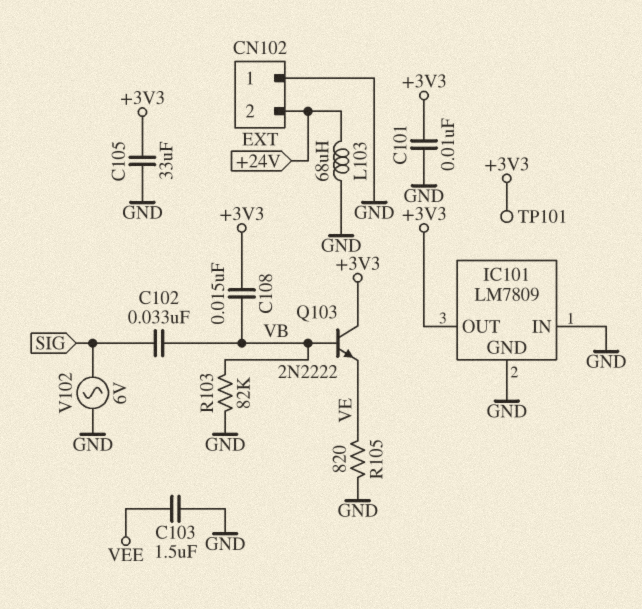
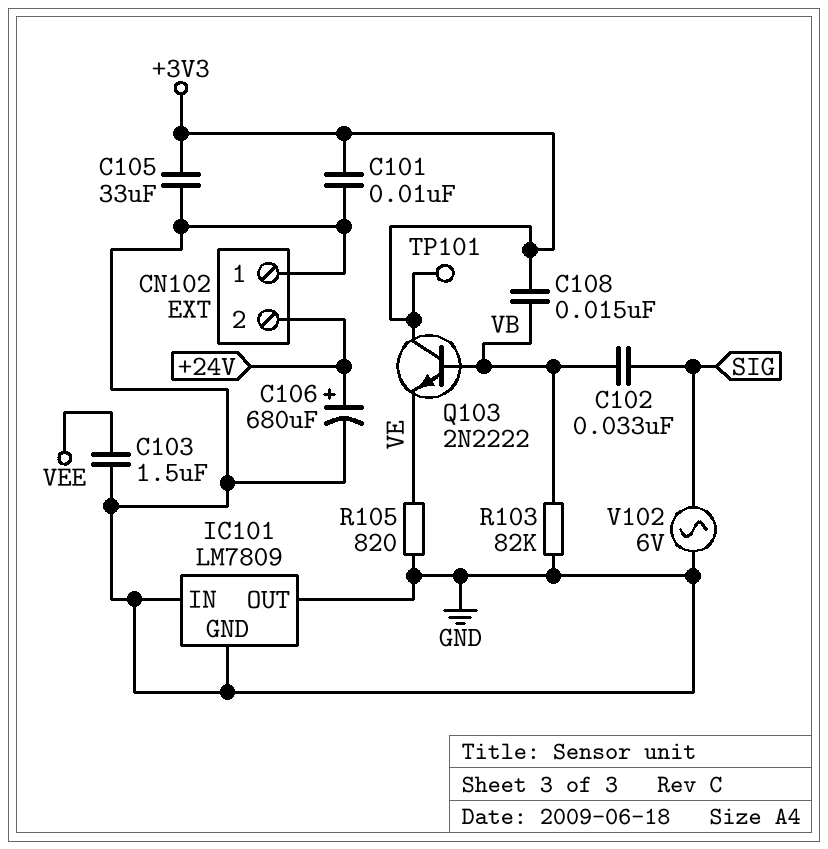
C106: none -> 680uF (plus +24V, minus GND)
IC101 pin OUT: +3V3 -> GND
L103: 68uH (+24V, GND) -> none

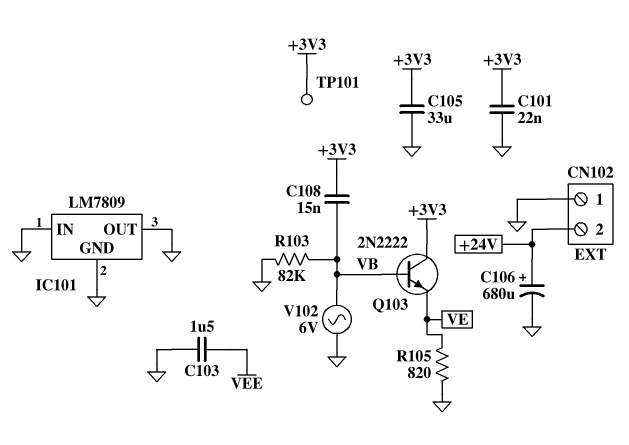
C101: 10nF (+3V3, GND) -> 22nF (+3V3, GND)
C102: 33nF (SIG, VB) -> none
V102: AC 6V (GND, SIG) -> AC 6V (GND, VB)

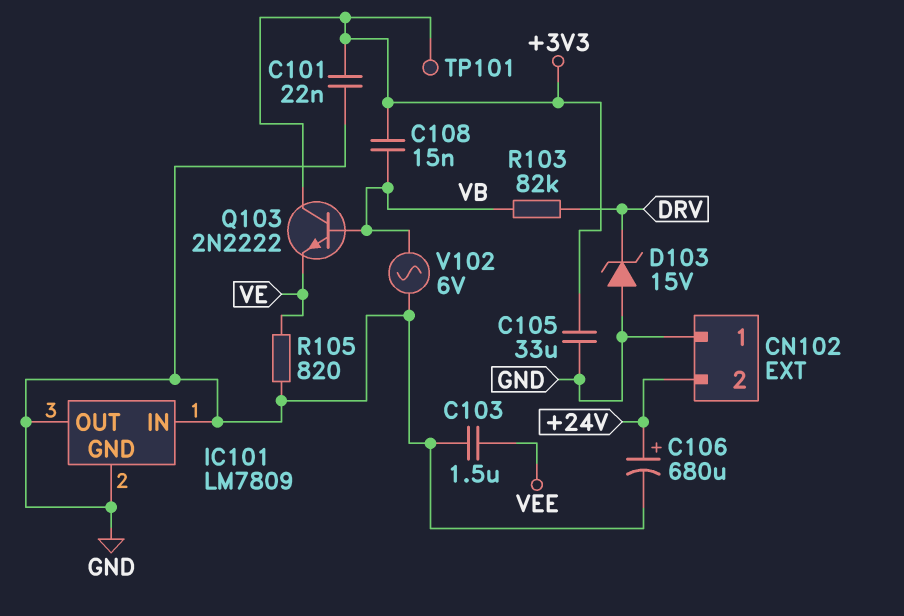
D103: none -> zener 15V (A GND, K DRV)
R103: 82k (GND, VB) -> 82k (DRV, VB)

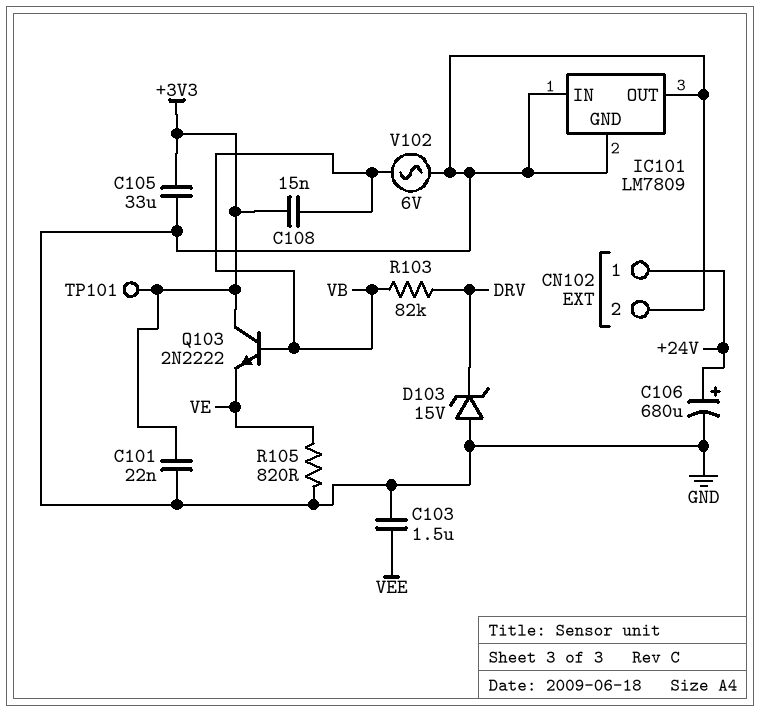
CN102 pin 1: GND -> +24V
CN102 pin 2: +24V -> GND

